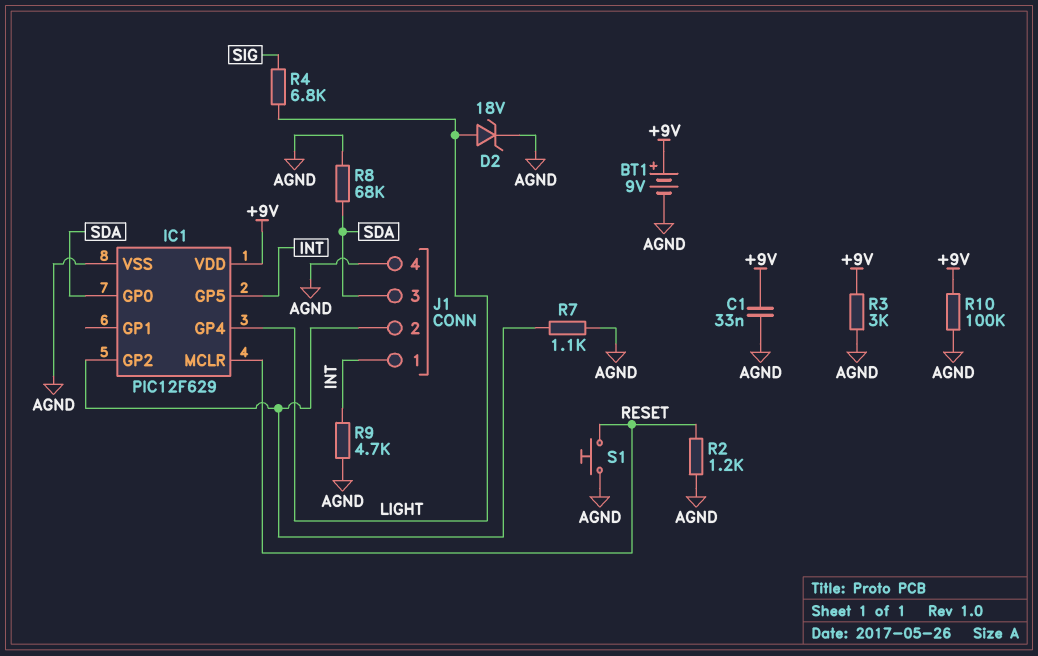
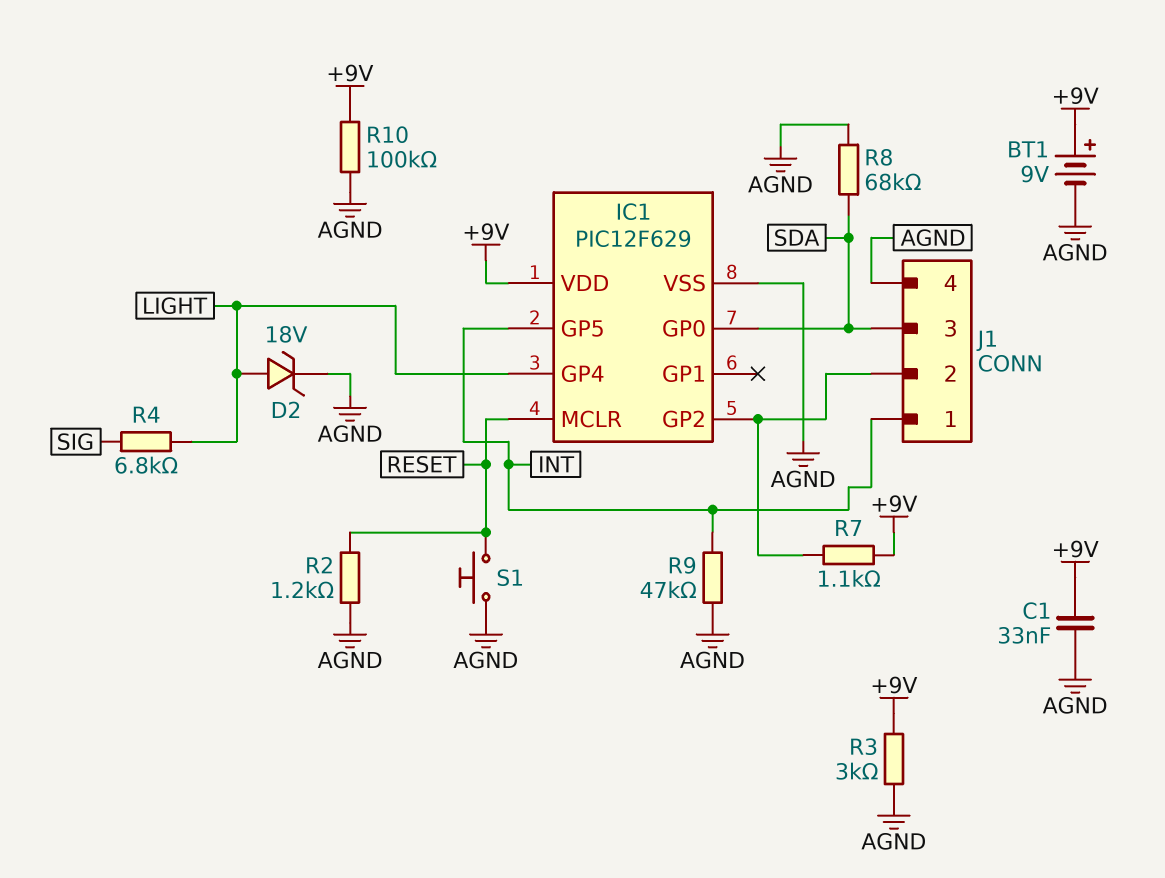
R7: 1.1k (AGND, IC1/GP2) -> 1.1k (+9V, IC1/GP2)
R9: 4.7k (AGND, INT) -> 47k (AGND, INT)

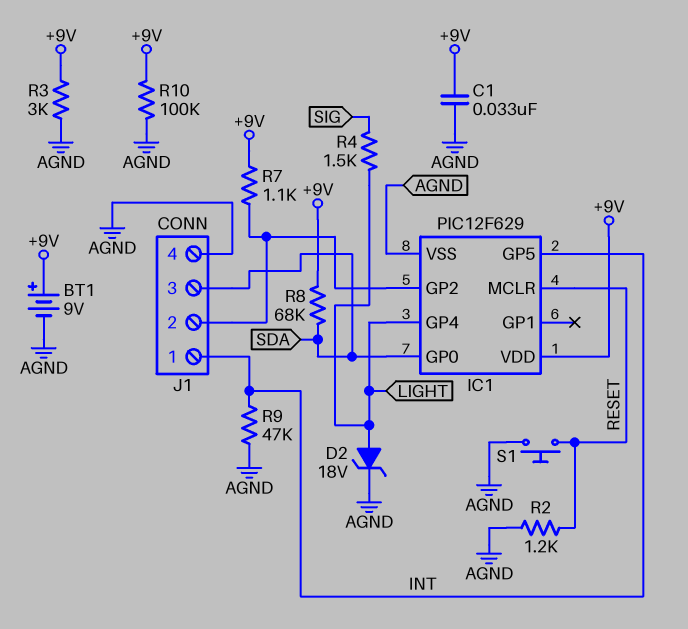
R4: 6.8k (LIGHT, SIG) -> 1.5k (LIGHT, SIG)
R8: 68k (AGND, SDA) -> 68k (+9V, SDA)

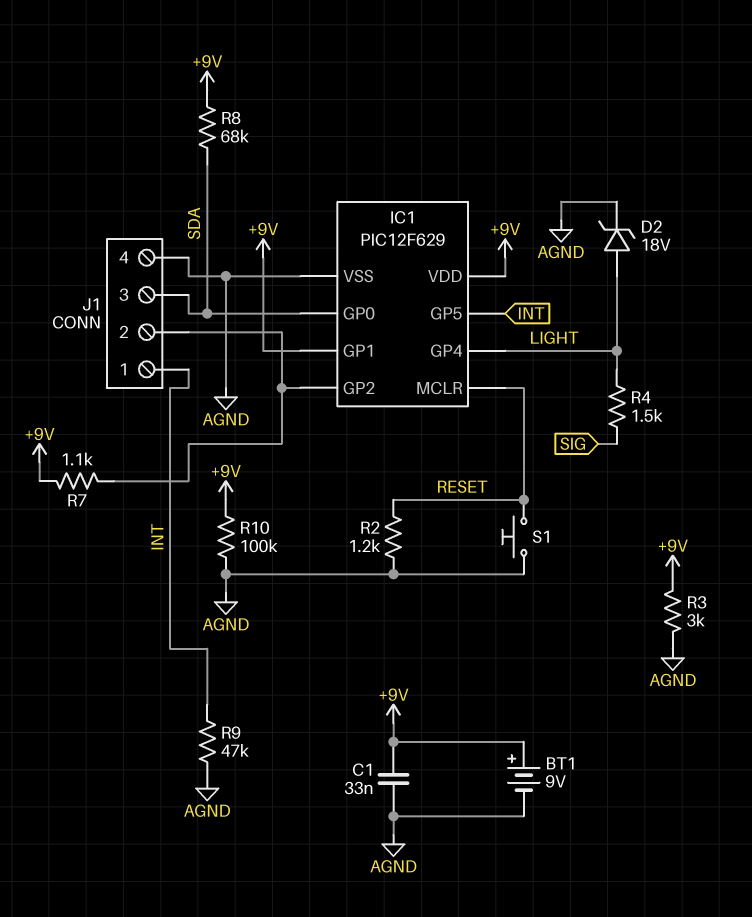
IC1 pin GP1: none -> +9V

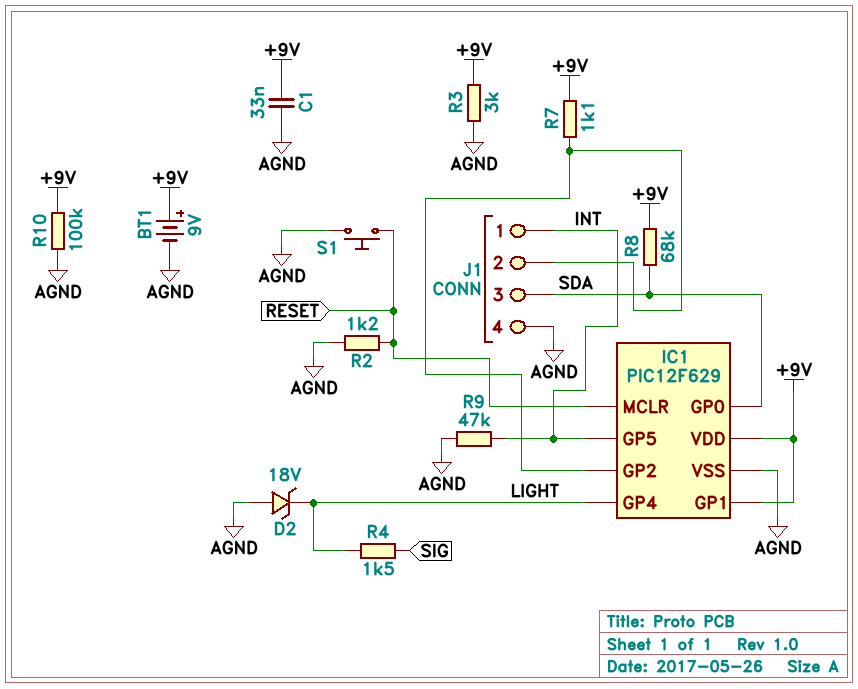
D2: zener 18V (A LIGHT, K AGND) -> zener 18V (A AGND, K LIGHT)

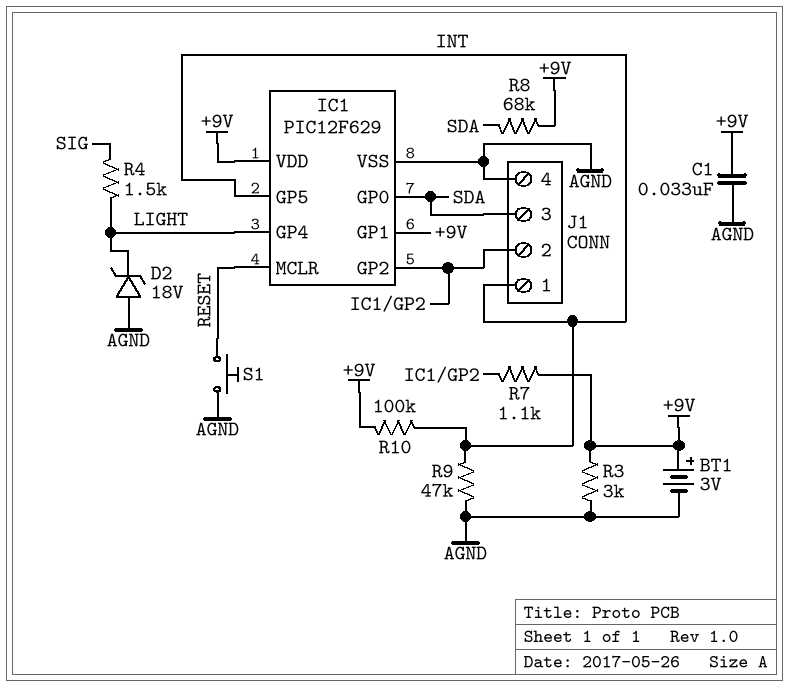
BT1: 9V (plus +9V, minus AGND) -> 3V (plus +9V, minus AGND)
R2: 1.2k (AGND, RESET) -> none
R10: 100k (+9V, AGND) -> 100k (+9V, INT)

